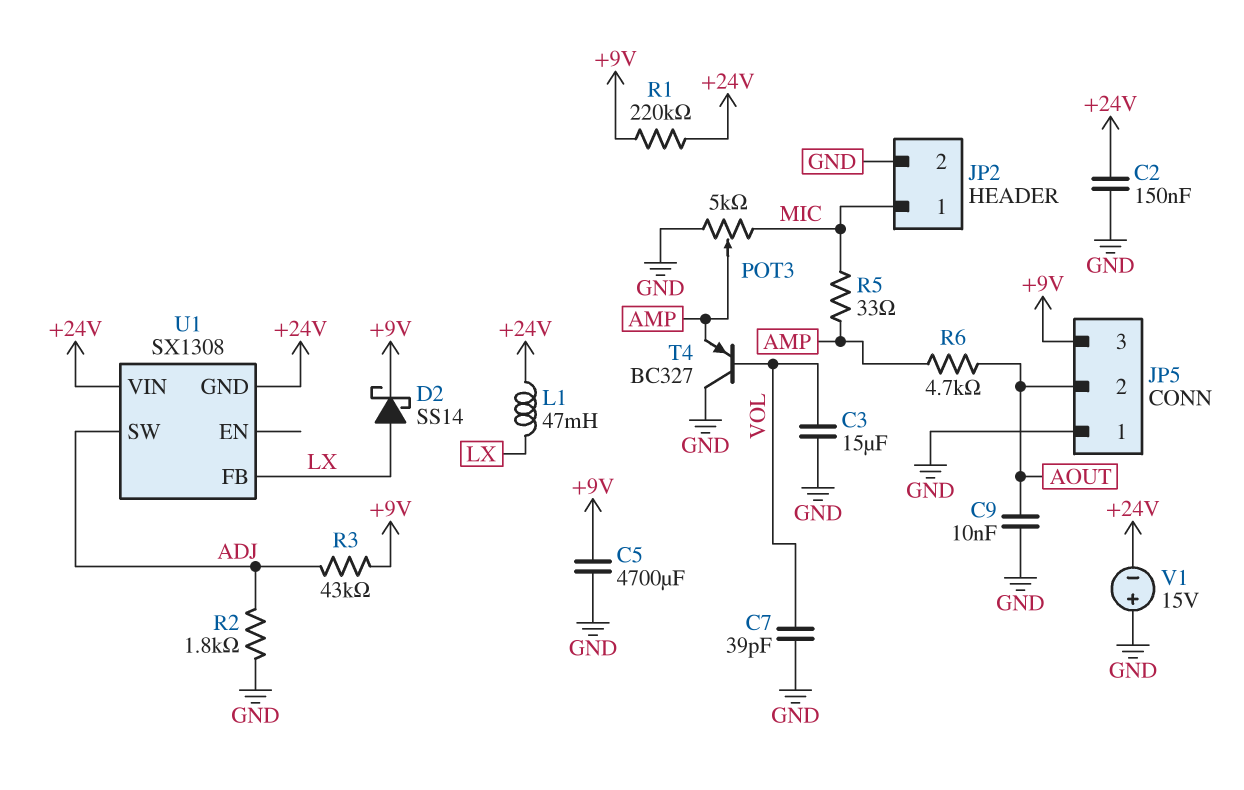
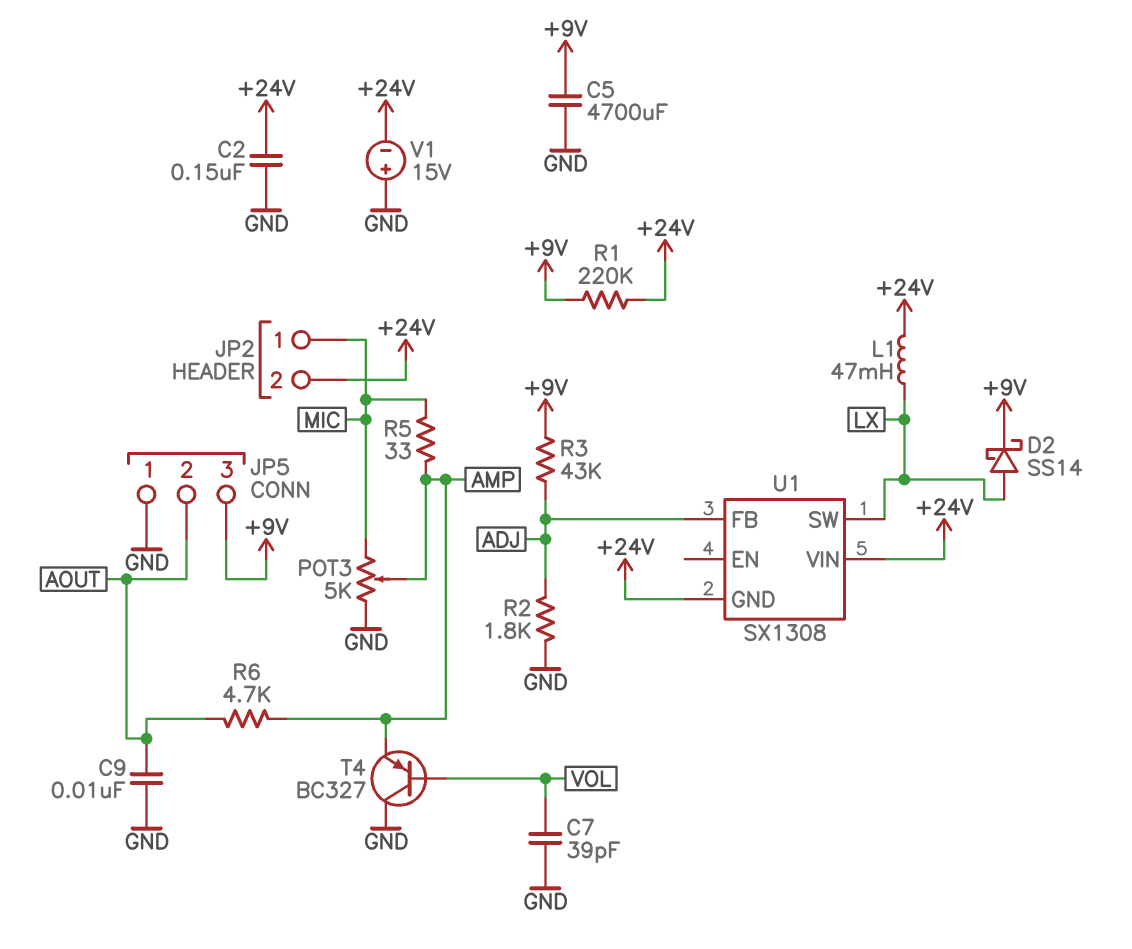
C3: 15uF (GND, VOL) -> none
JP2 pin 2: GND -> +24V
U1 pin FB: LX -> ADJ
U1 pin SW: ADJ -> LX

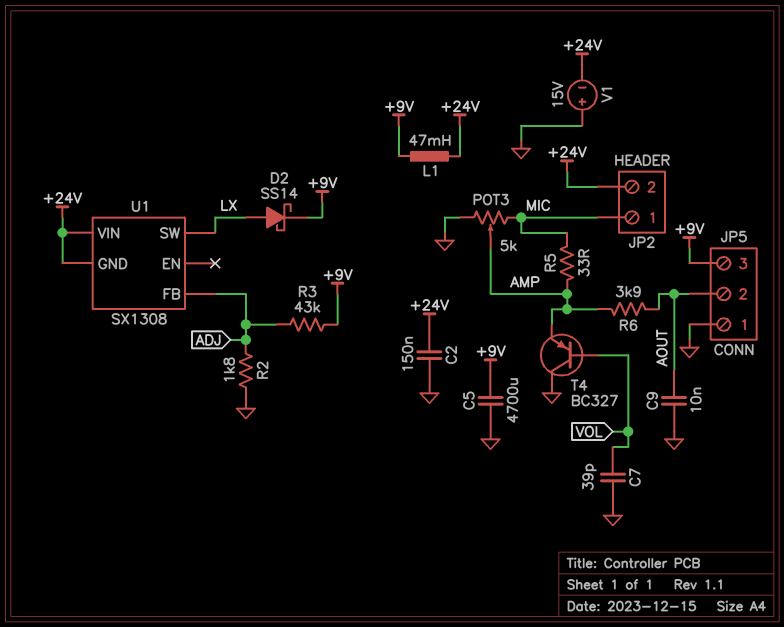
L1: 47mH (+24V, LX) -> 47mH (+9V, +24V)
R1: 220k (+9V, +24V) -> none
R6: 4.7k (AMP, AOUT) -> 3.9k (AMP, AOUT)

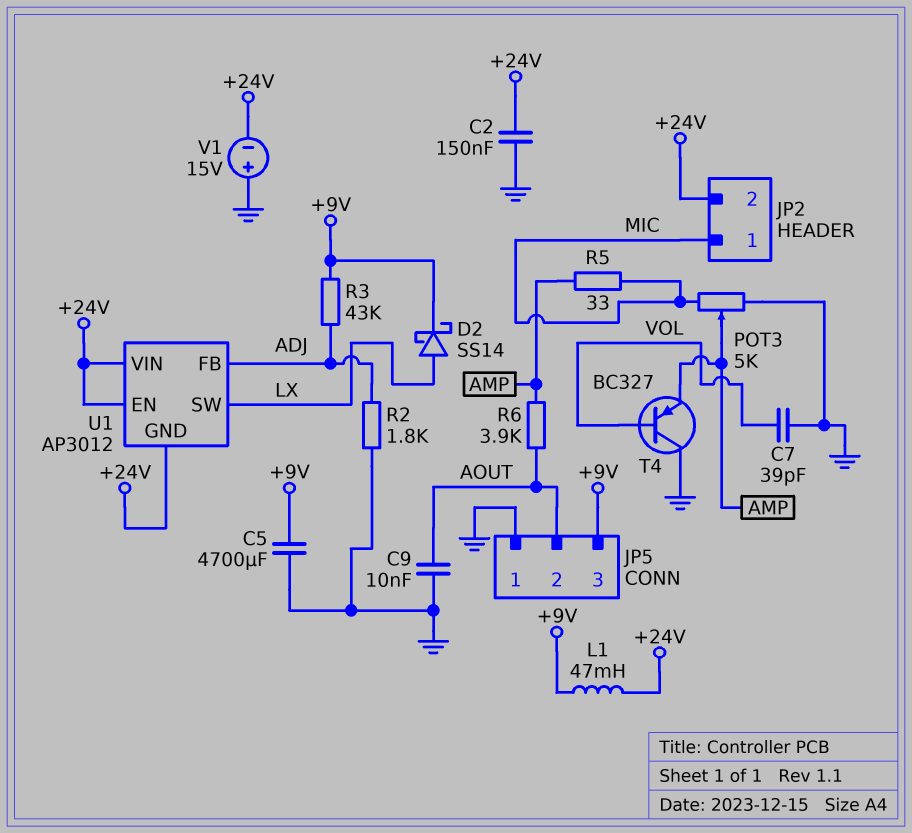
U1: SX1308 -> AP3012
U1 pin EN: none -> +24V

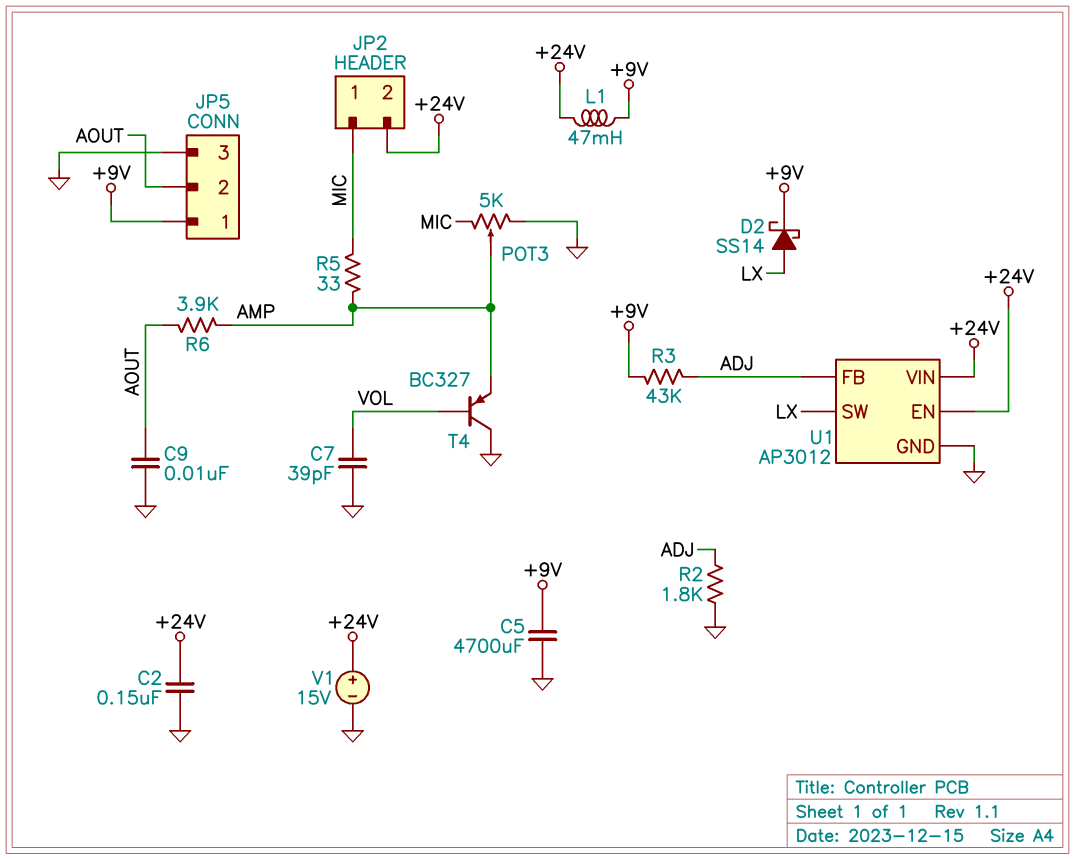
JP5 pin 1: GND -> +9V
JP5 pin 3: +9V -> GND
U1 pin GND: +24V -> GND
V1: 15V (plus GND, minus +24V) -> 15V (plus +24V, minus GND)

